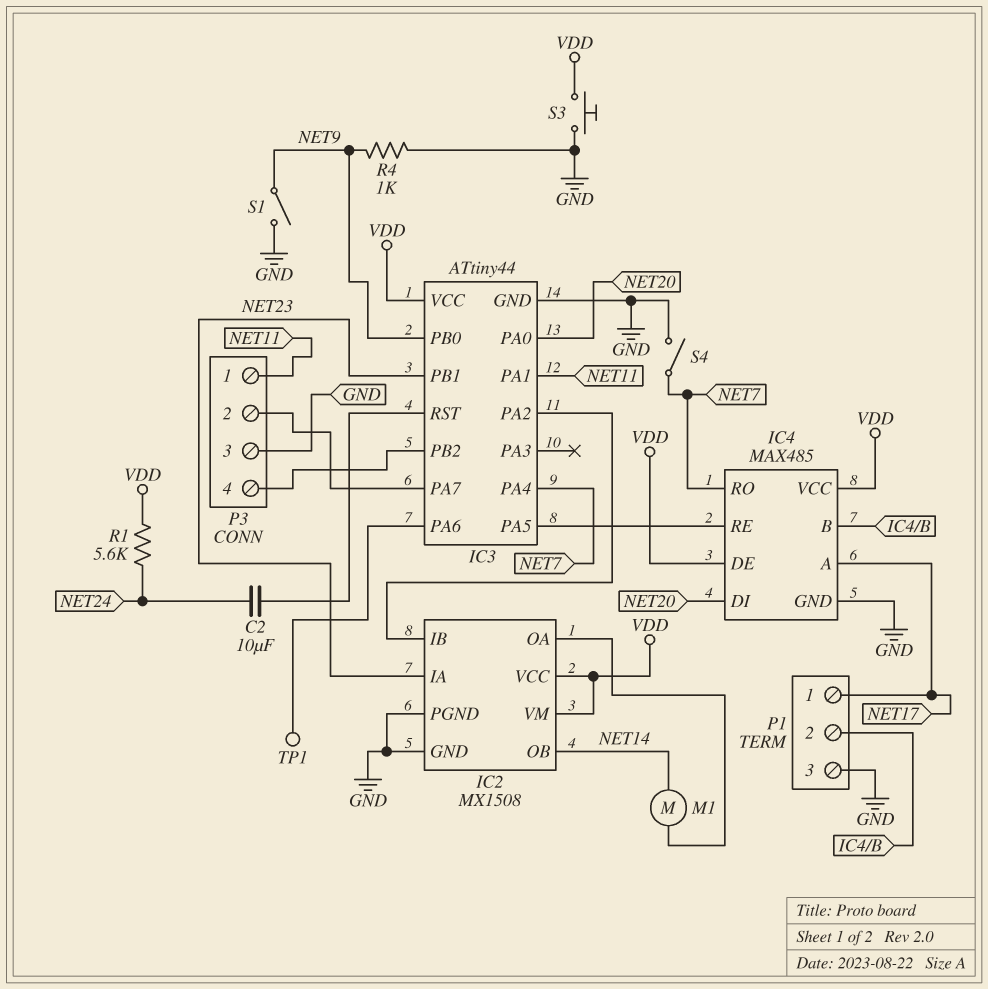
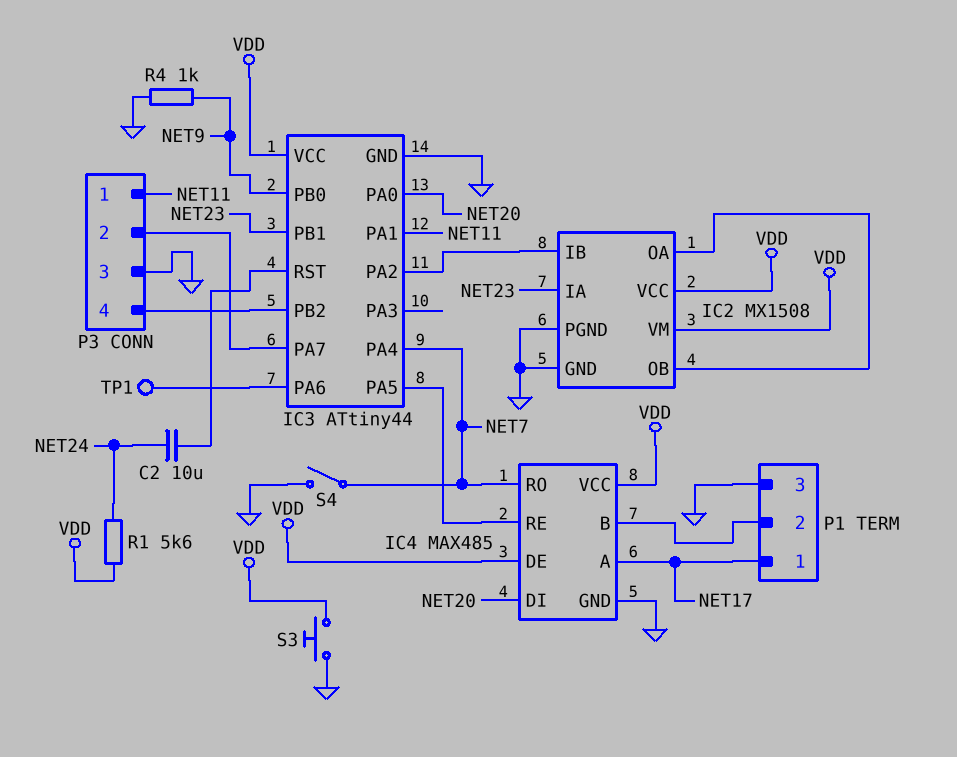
IC2 pin OB: NET14 -> IC2/OA
M1: motor (IC2/OA, NET14) -> none
S1: switch (GND, NET9) -> none

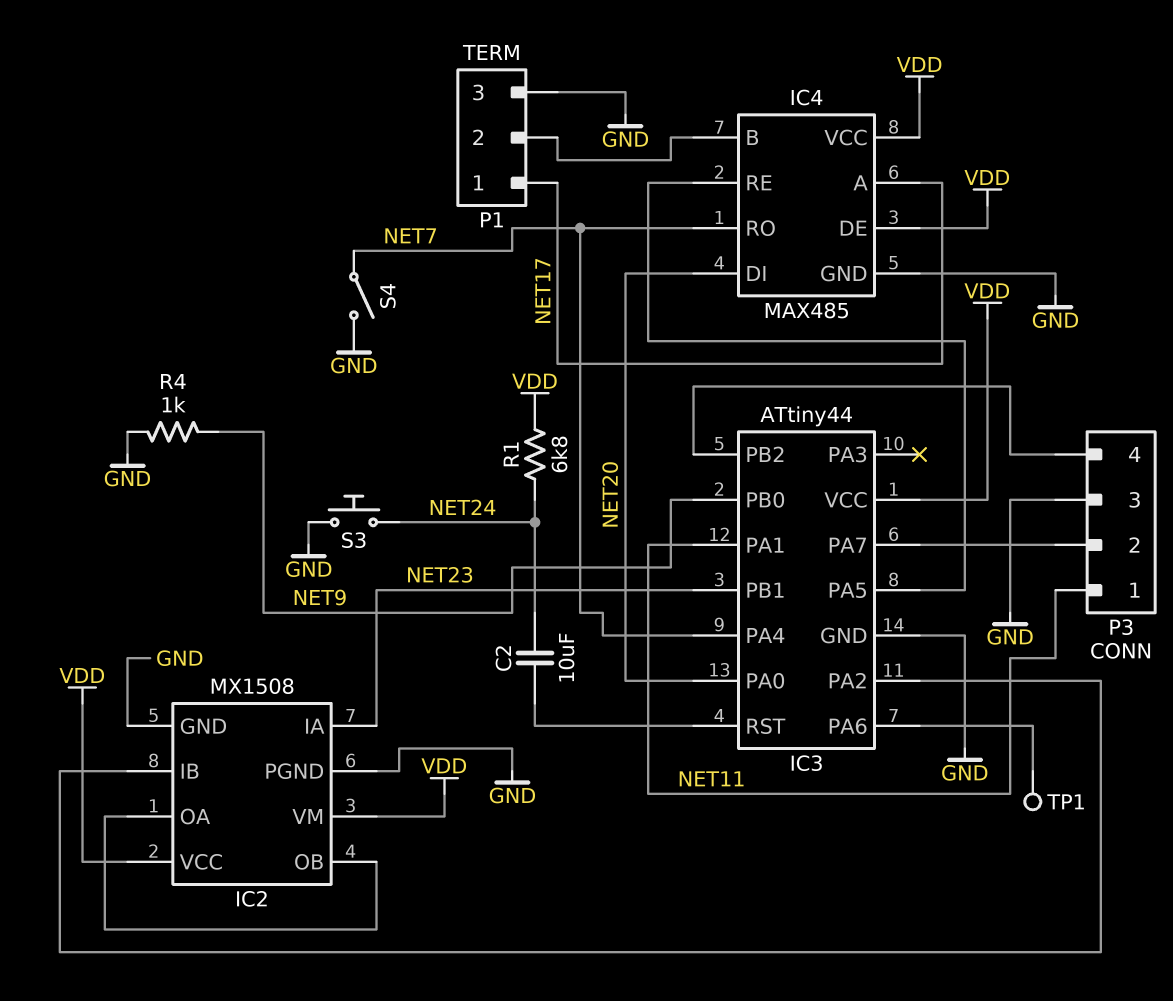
R1: 5.6k (NET24, VDD) -> 6.8k (NET24, VDD)
S3: button (GND, VDD) -> button (GND, NET24)

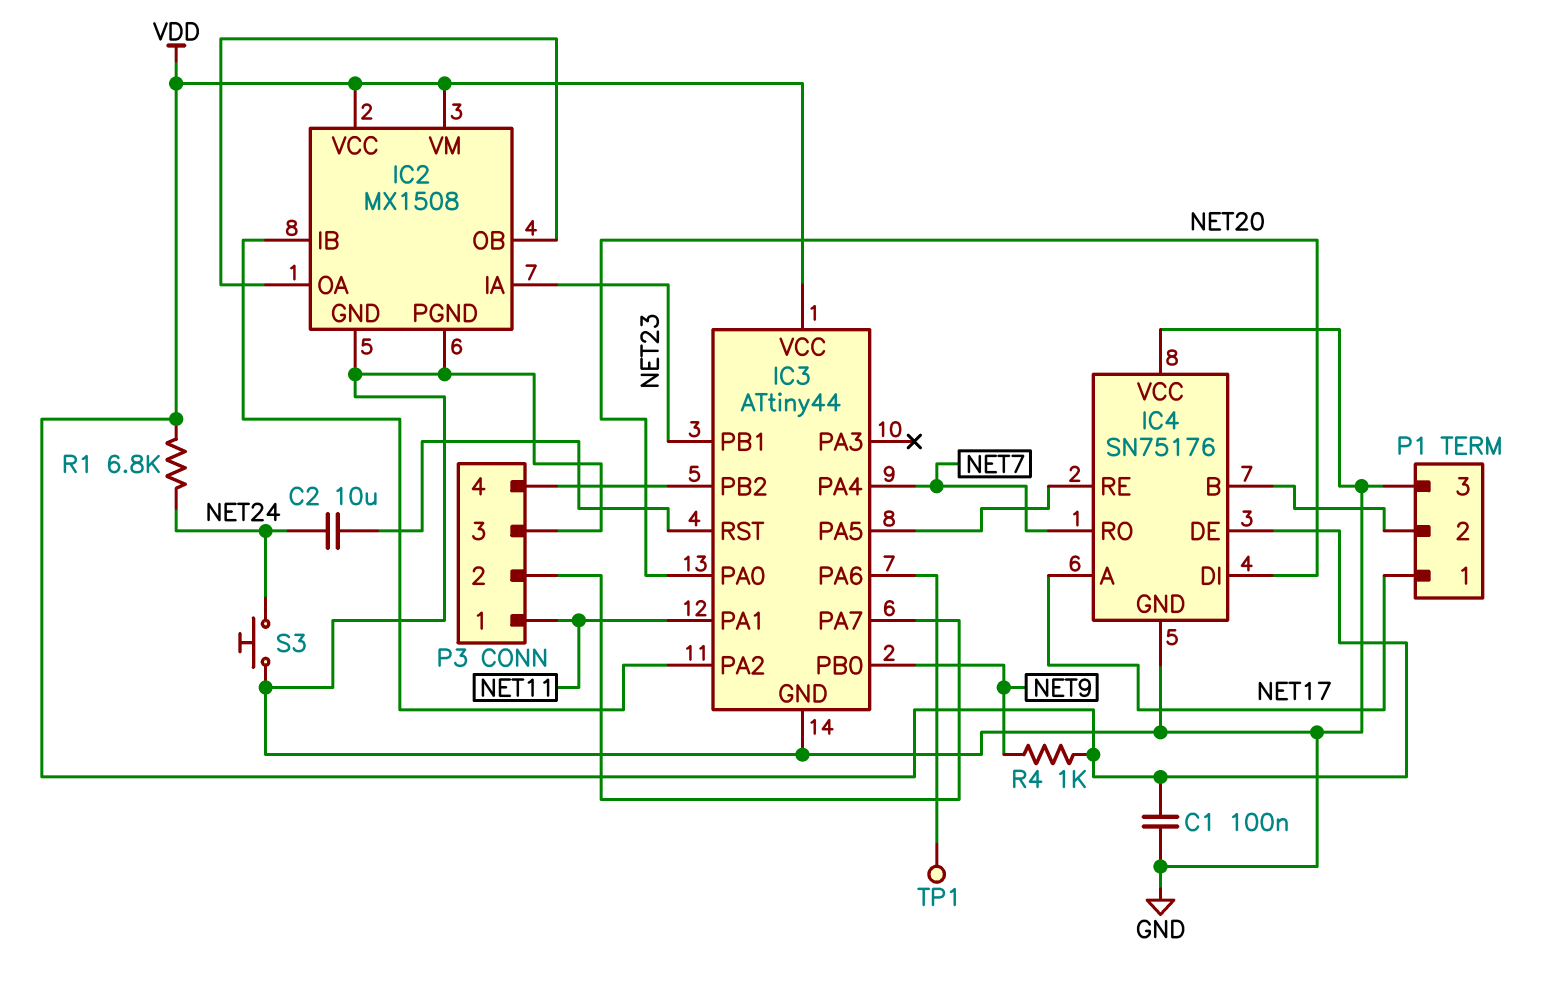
C1: none -> 100nF (GND, VDD)
IC4: MAX485 -> SN75176
IC4 pin VCC: VDD -> GND
R4: 1k (GND, NET9) -> 1k (NET9, VDD)
S4: switch (GND, NET7) -> none

